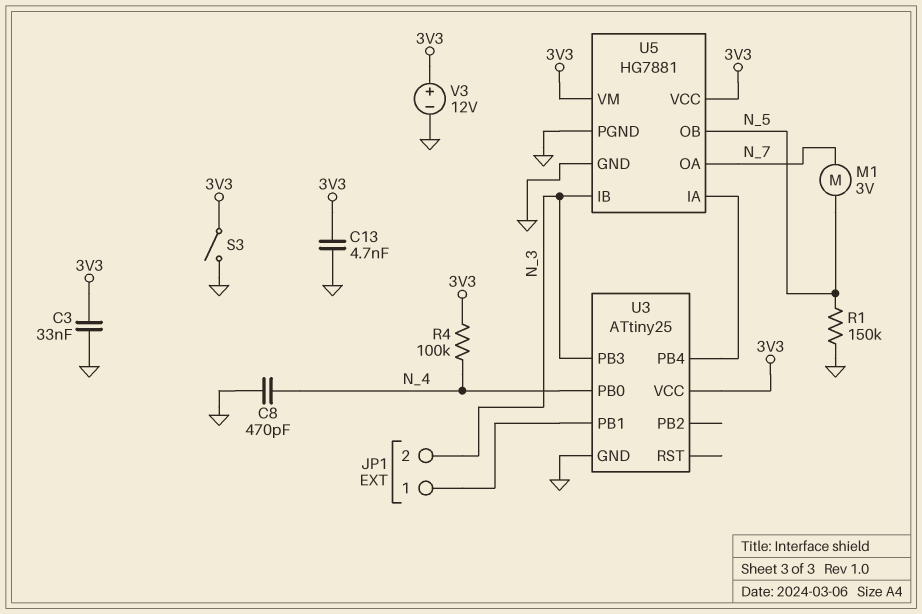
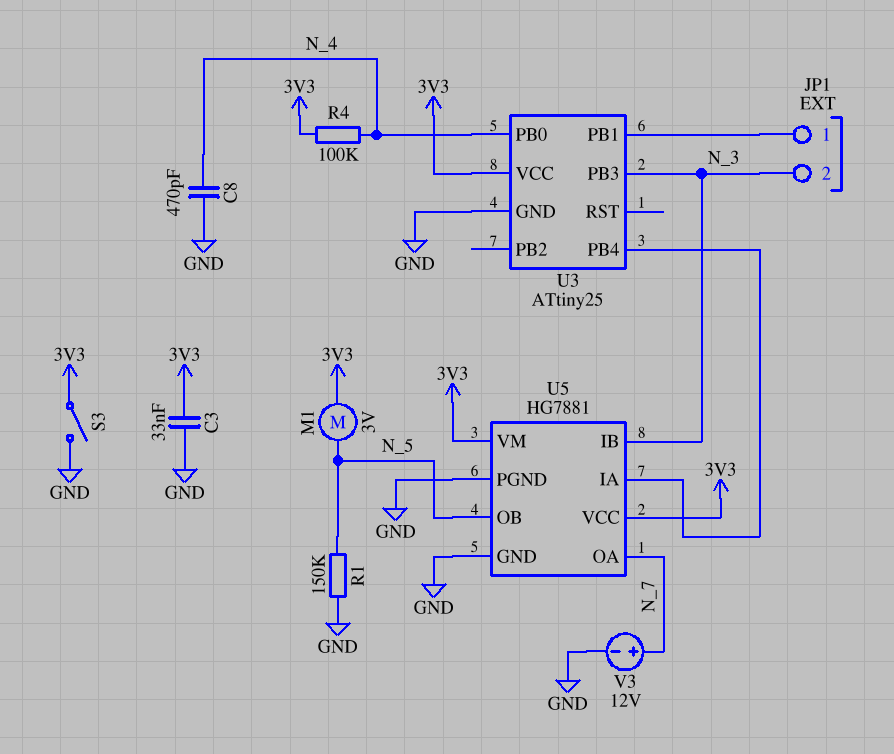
C13: 4.7nF (3V3, GND) -> none
M1: motor 3V (N_5, N_7) -> motor 3V (3V3, N_5)
V3: 12V (plus 3V3, minus GND) -> 12V (plus N_7, minus GND)

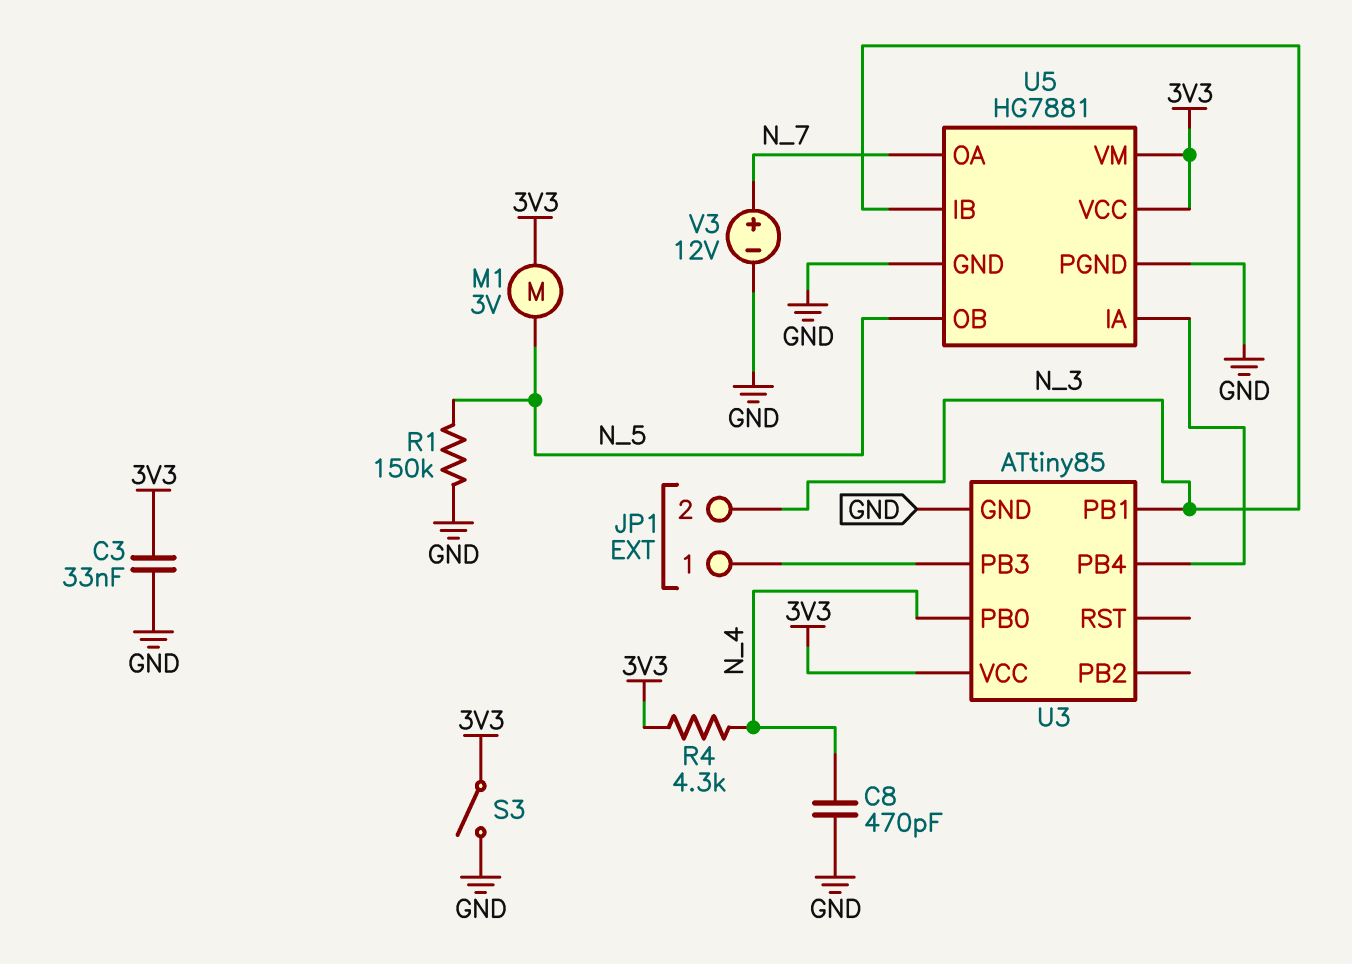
R4: 100k (3V3, N_4) -> 4.3k (3V3, N_4)
U3: ATtiny25 -> ATtiny85
U3 pin PB1: JP1/1 -> N_3
U3 pin PB3: N_3 -> JP1/1

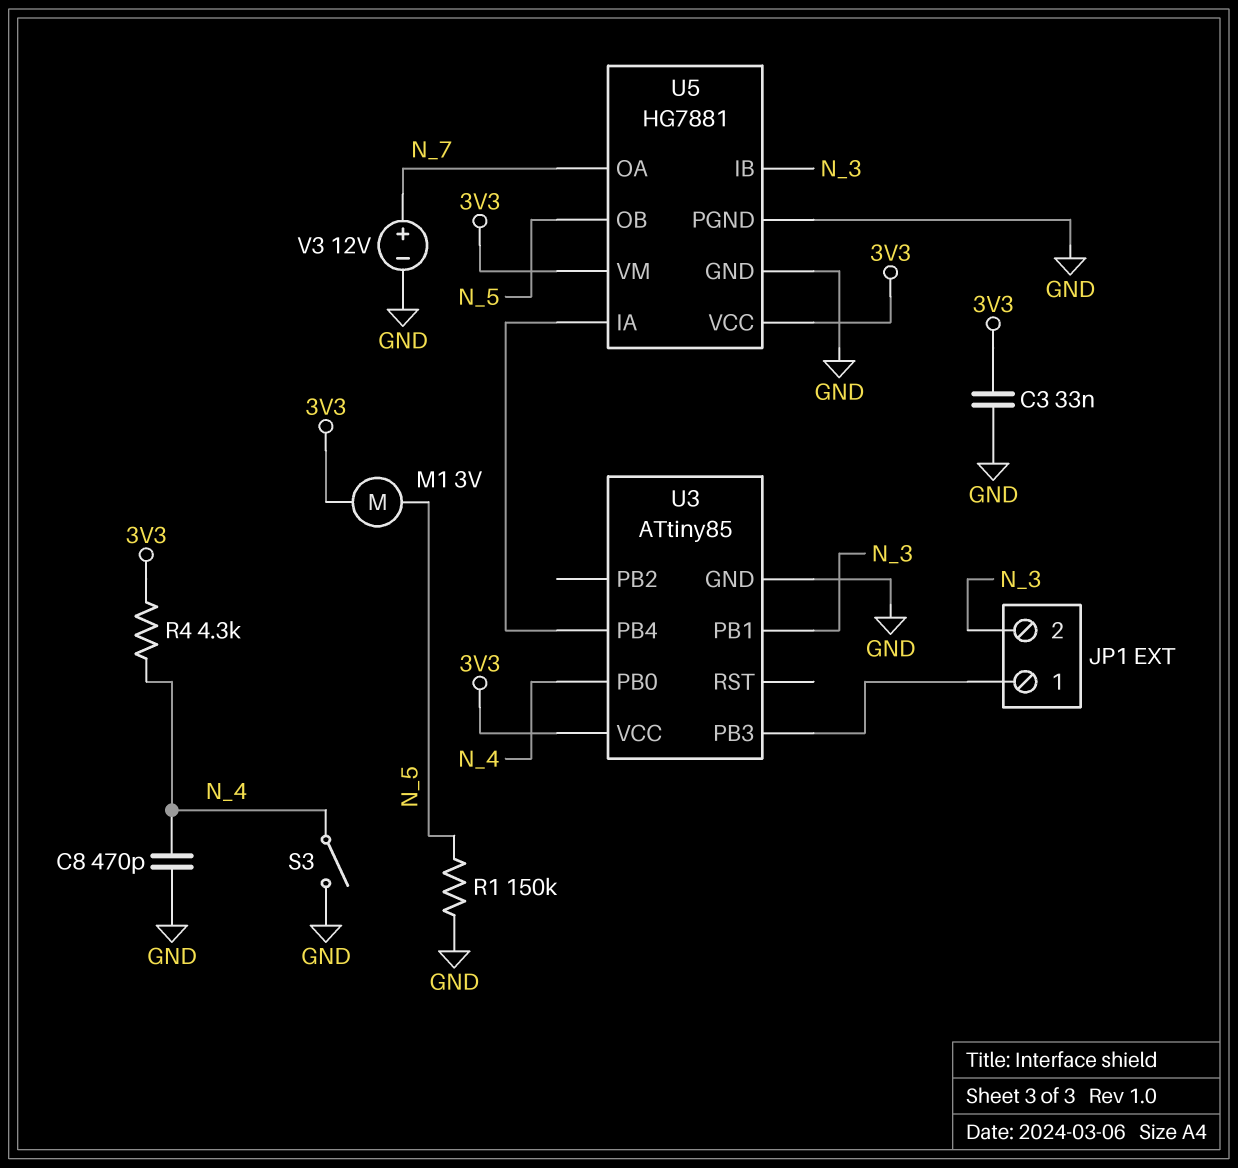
S3: switch (3V3, GND) -> switch (GND, N_4)

